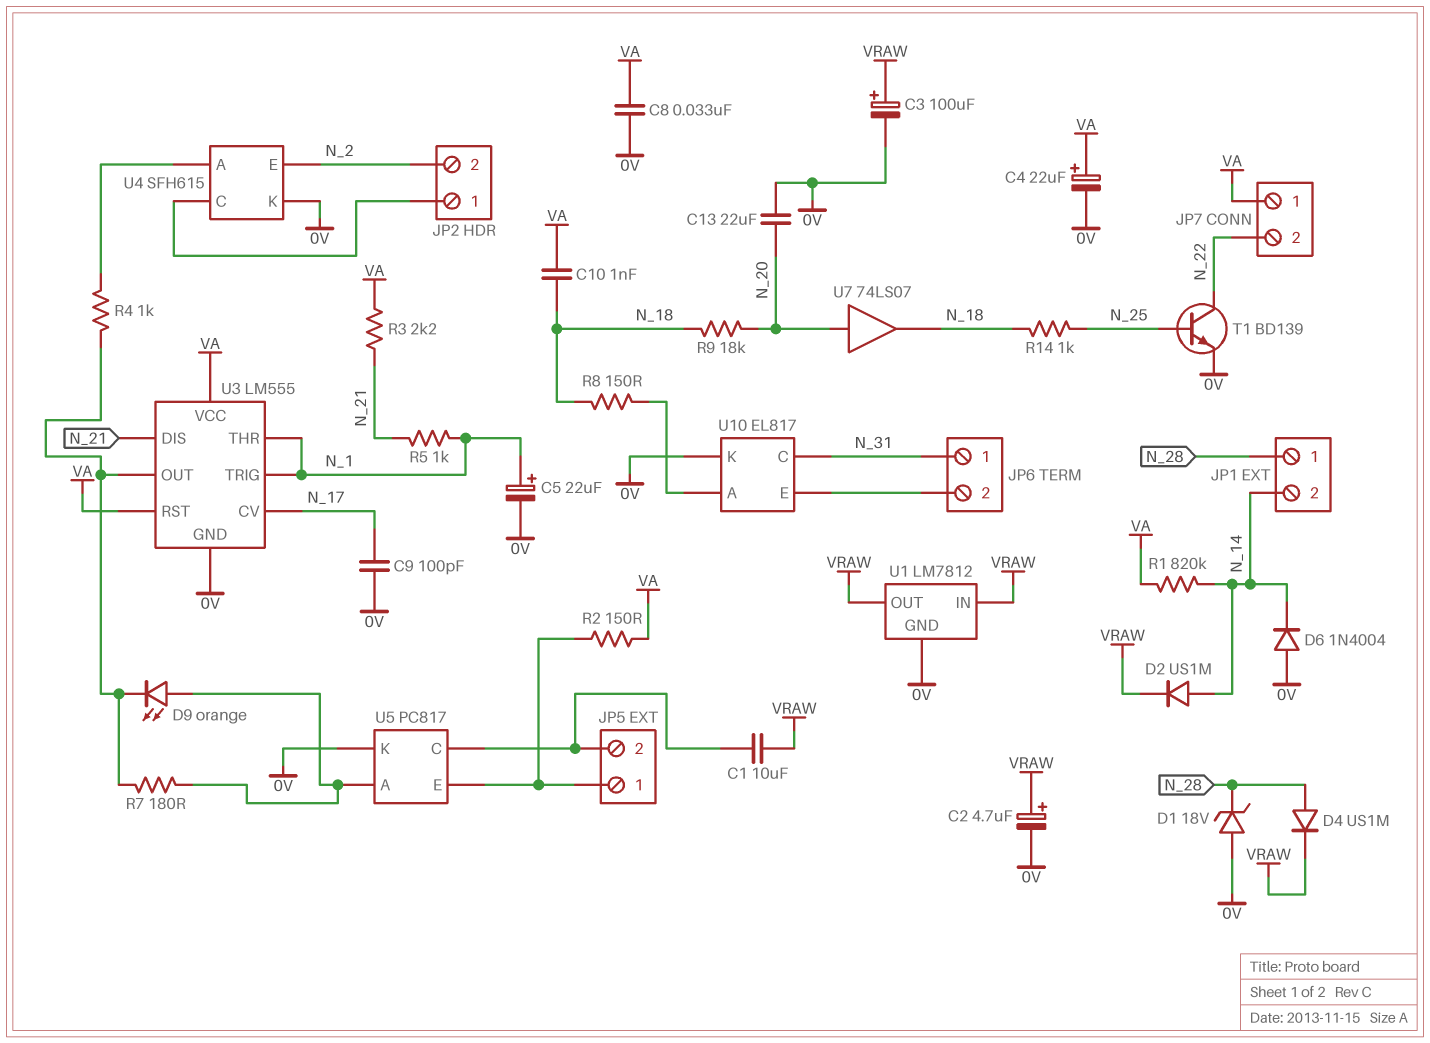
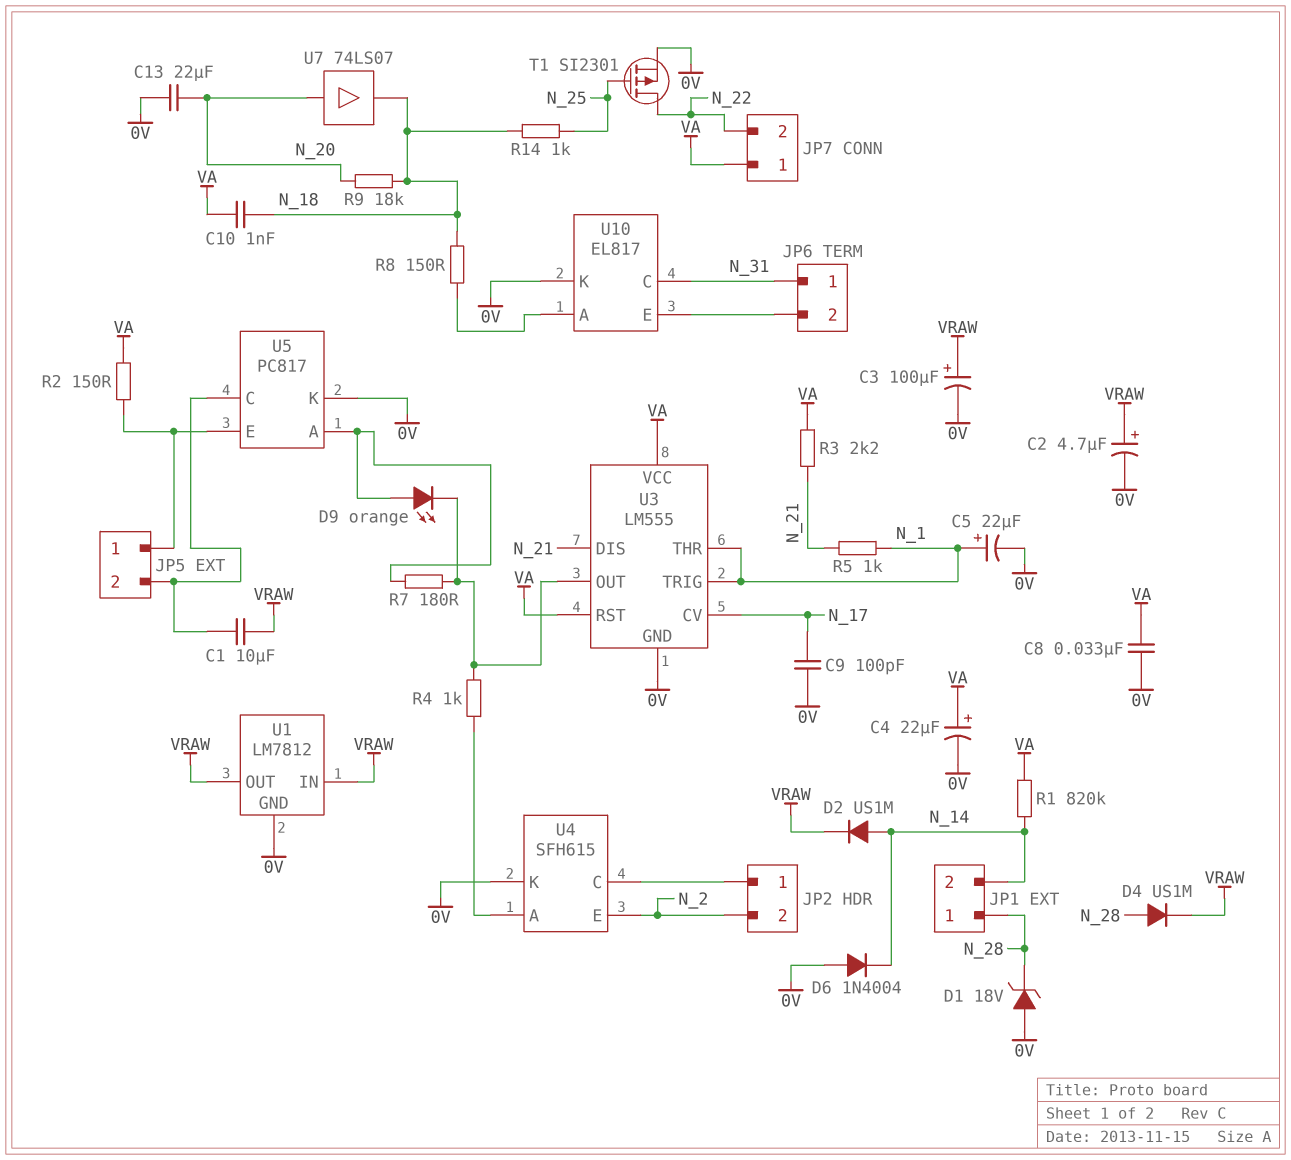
T1: NPN BD139 (B N_25, C N_22, E 0V) -> PMOS SI2301 (G N_25, D N_22, S 0V)

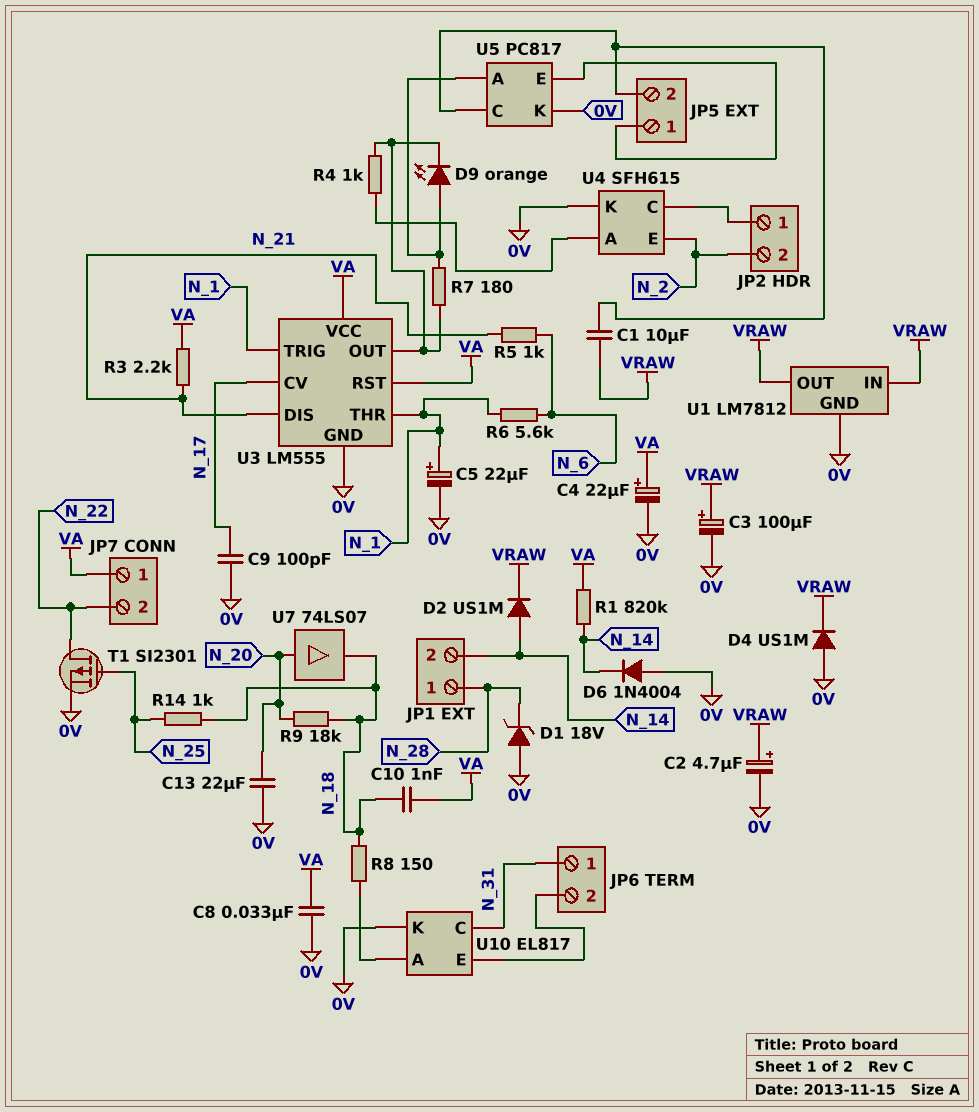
D4: diode US1M (A N_28, K VRAW) -> diode US1M (A 0V, K VRAW)
R2: 150 (JP5/1, VA) -> none
R5: 1k (N_1, N_21) -> 1k (N_6, N_21)
R6: none -> 5.6k (N_1, N_6)

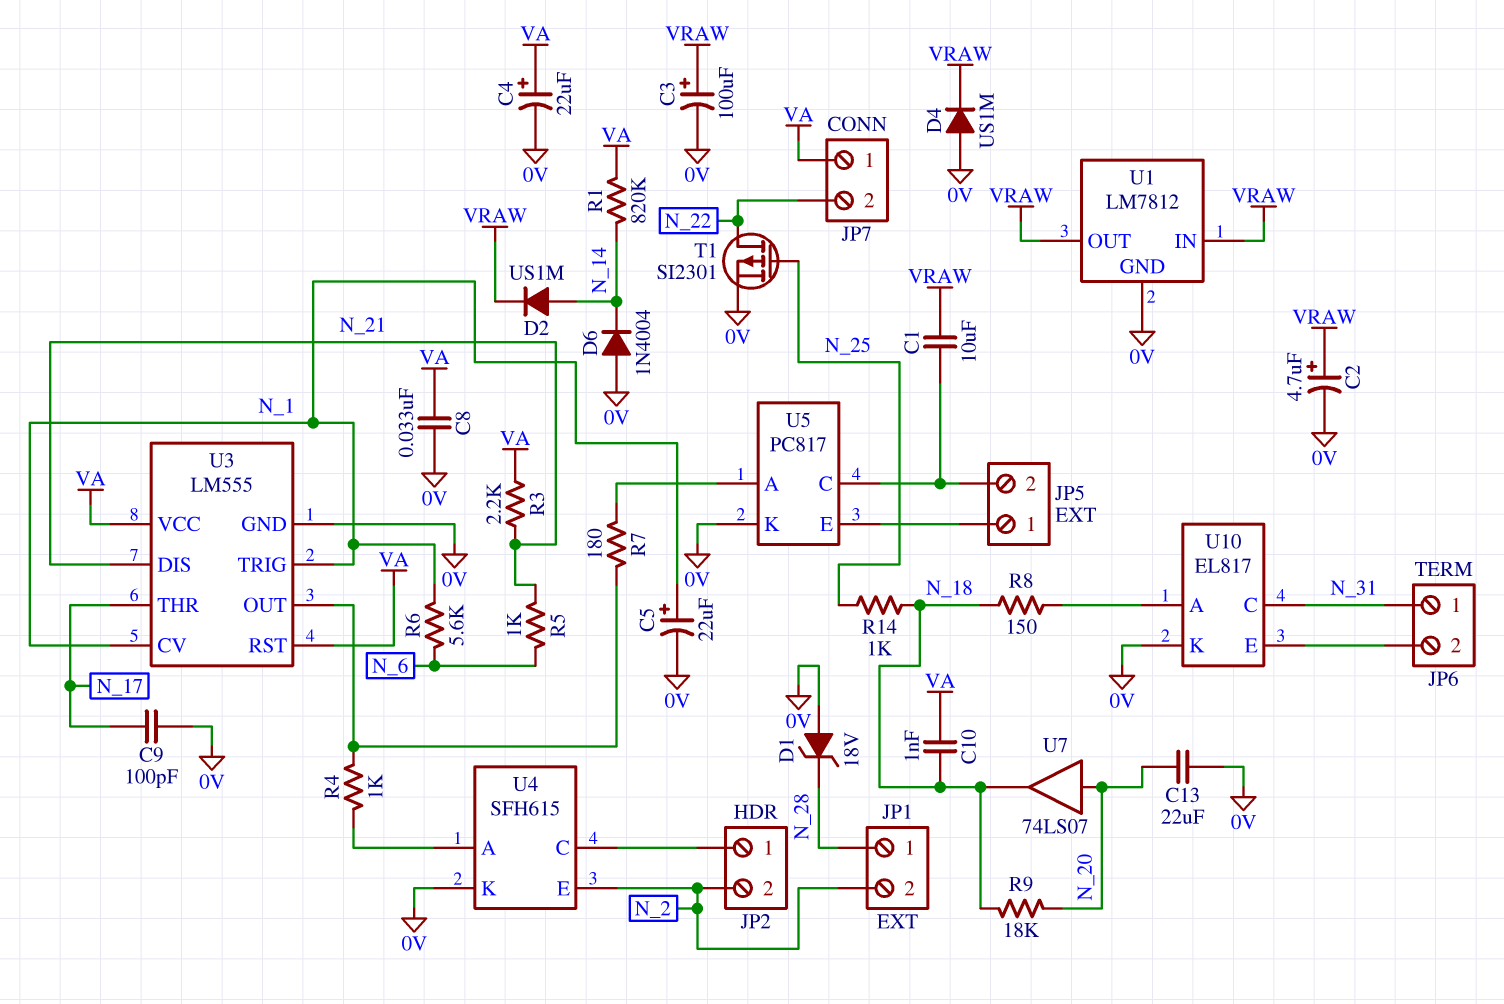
D9: LED orange (A U5/A, K U3/OUT) -> none
JP1 pin 2: N_14 -> N_2
U3 pin CV: N_17 -> N_1
U3 pin THR: N_1 -> N_17

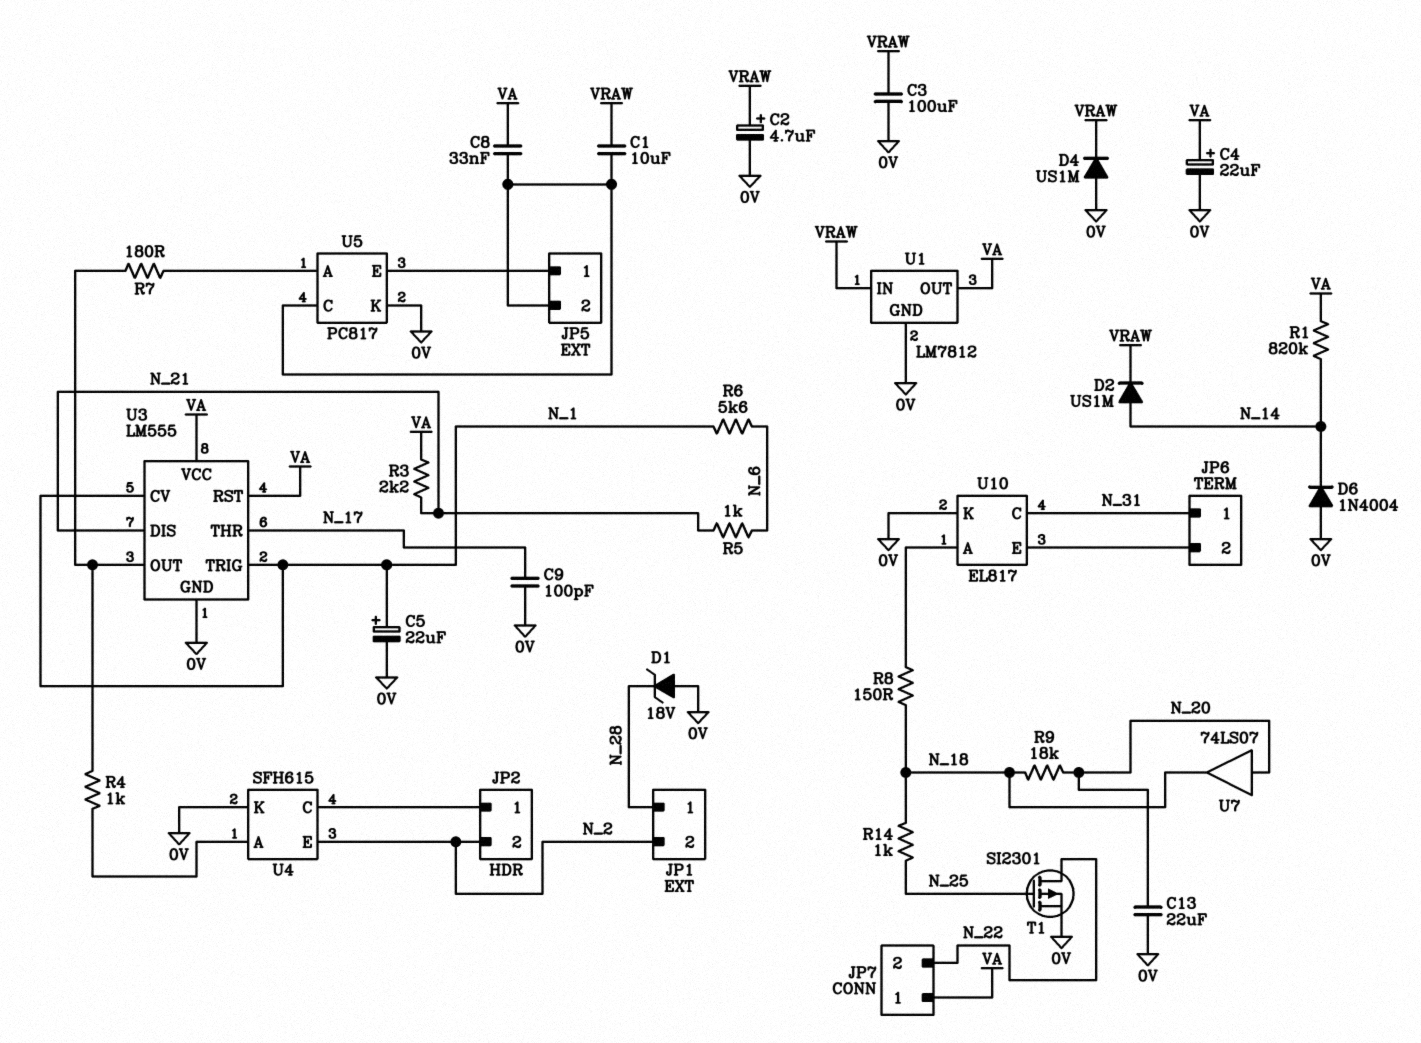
C3: 100uF (plus VRAW, minus 0V) -> 100uF (0V, VRAW)
C8: 33nF (0V, VA) -> 33nF (JP5/2, VA)
C10: 1nF (N_18, VA) -> none
U1 pin OUT: VRAW -> VA

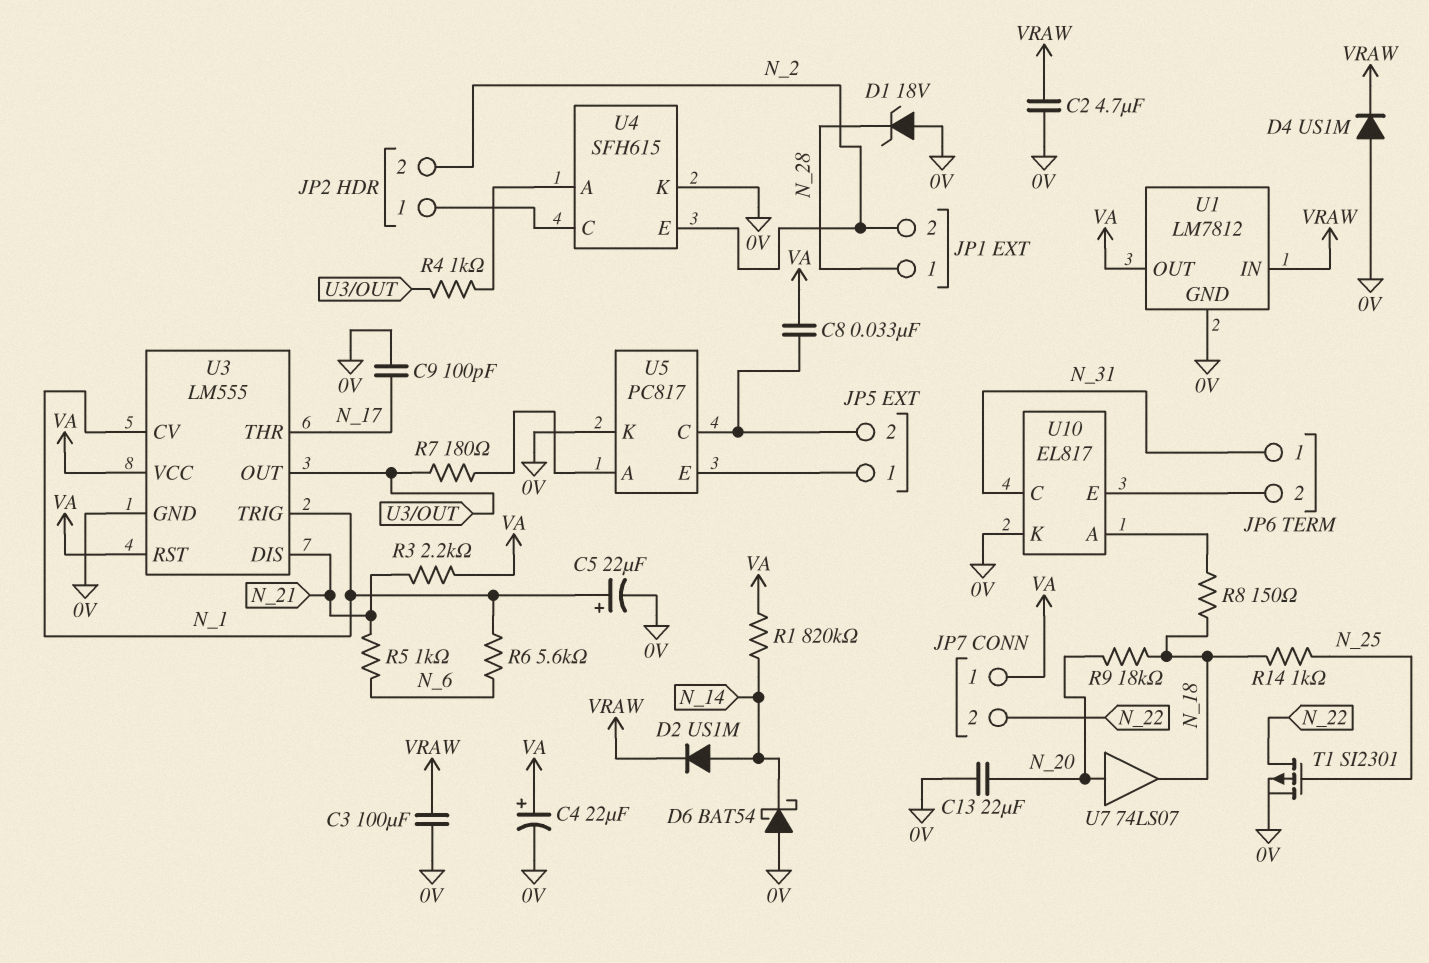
C1: 10uF (JP5/2, VRAW) -> none
C2: 4.7uF (plus VRAW, minus 0V) -> 4.7uF (0V, VRAW)
D6: diode 1N4004 (A 0V, K N_14) -> schottky BAT54 (A 0V, K N_14)

